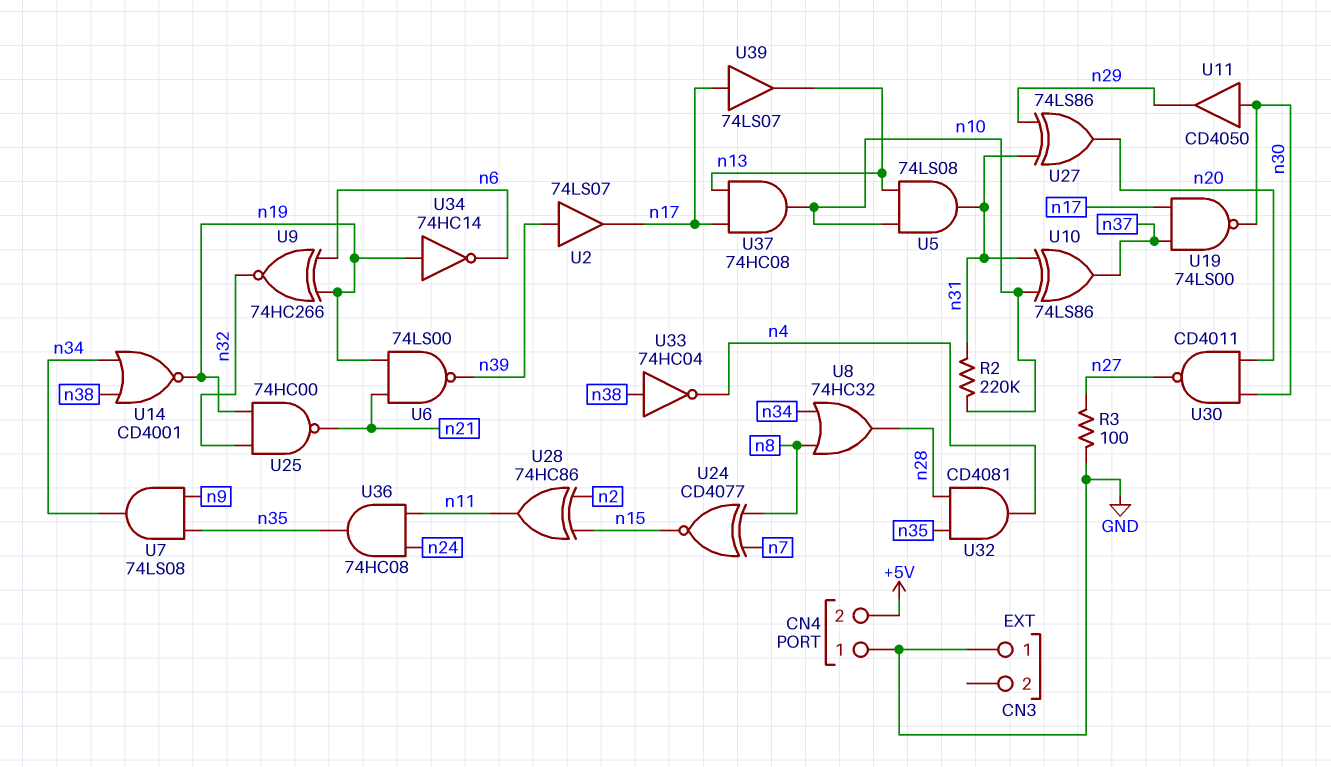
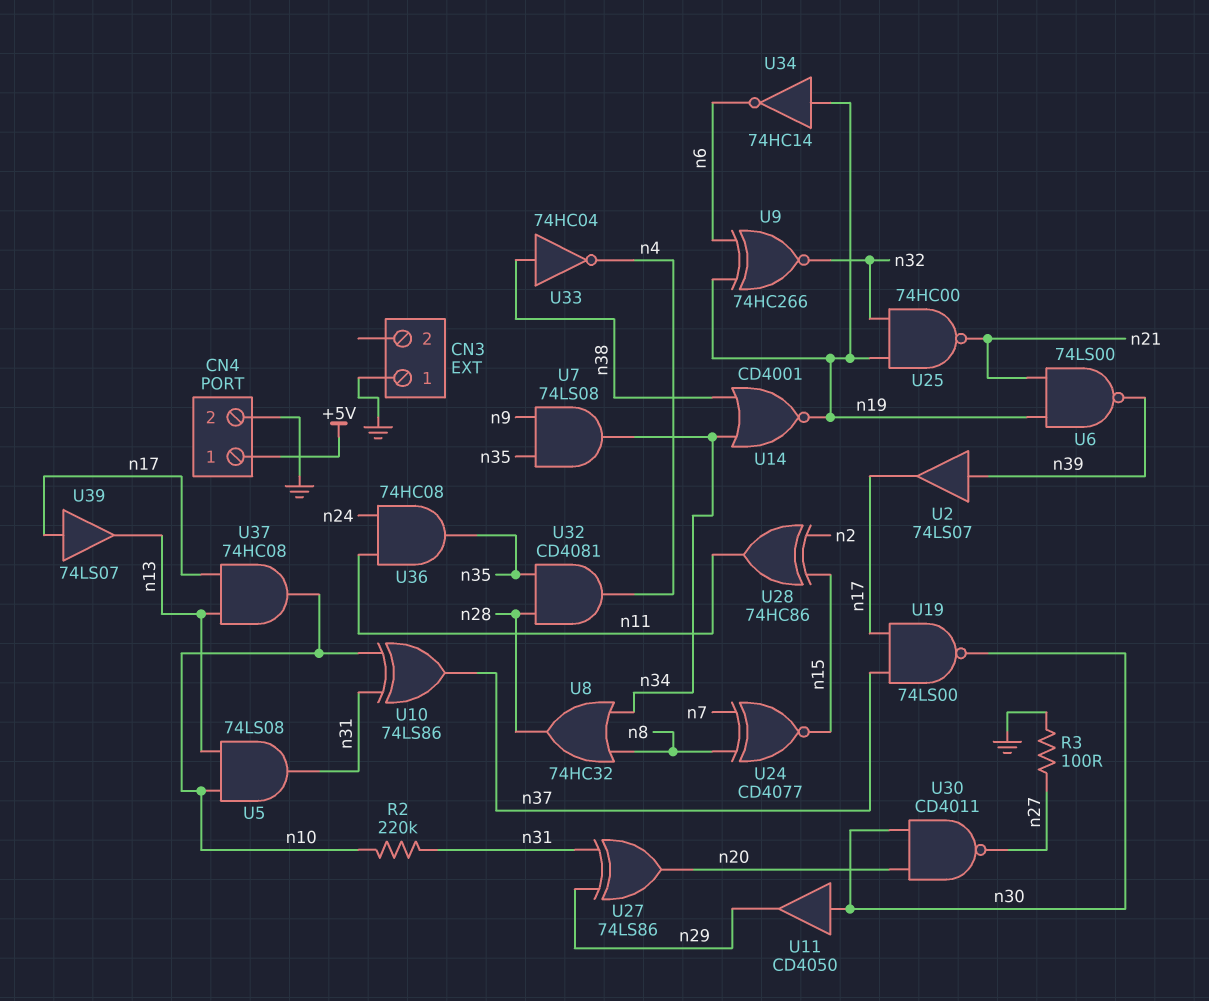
CN4 pin 1: GND -> +5V
CN4 pin 2: +5V -> GND

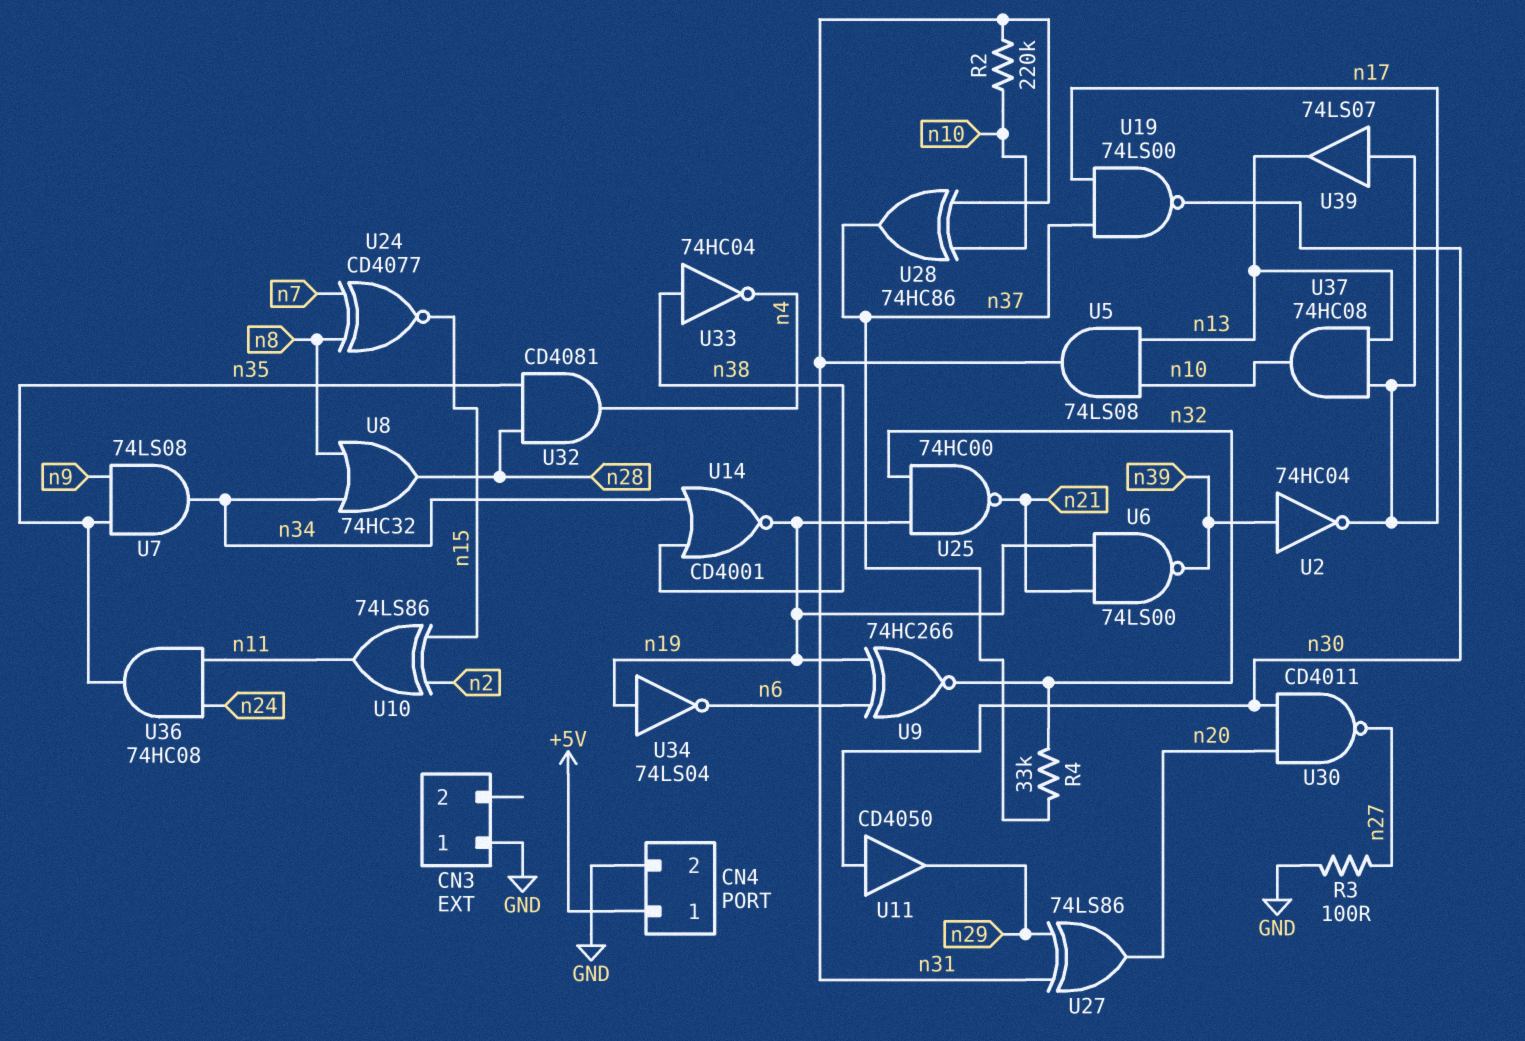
R4: none -> 33k (n32, n37)
U2: buffer 74LS07 (in n39, out n17) -> NOT 74HC04 (in n39, out n17)
U10: XOR 74LS86 (in n10, in n31, out n37) -> XOR 74LS86 (in n2, in n15, out n11)
U28: XOR 74HC86 (in n2, in n15, out n11) -> XOR 74HC86 (in n10, in n31, out n37)
U34: NOT 74HC14 (in n19, out n6) -> NOT 74LS04 (in n19, out n6)

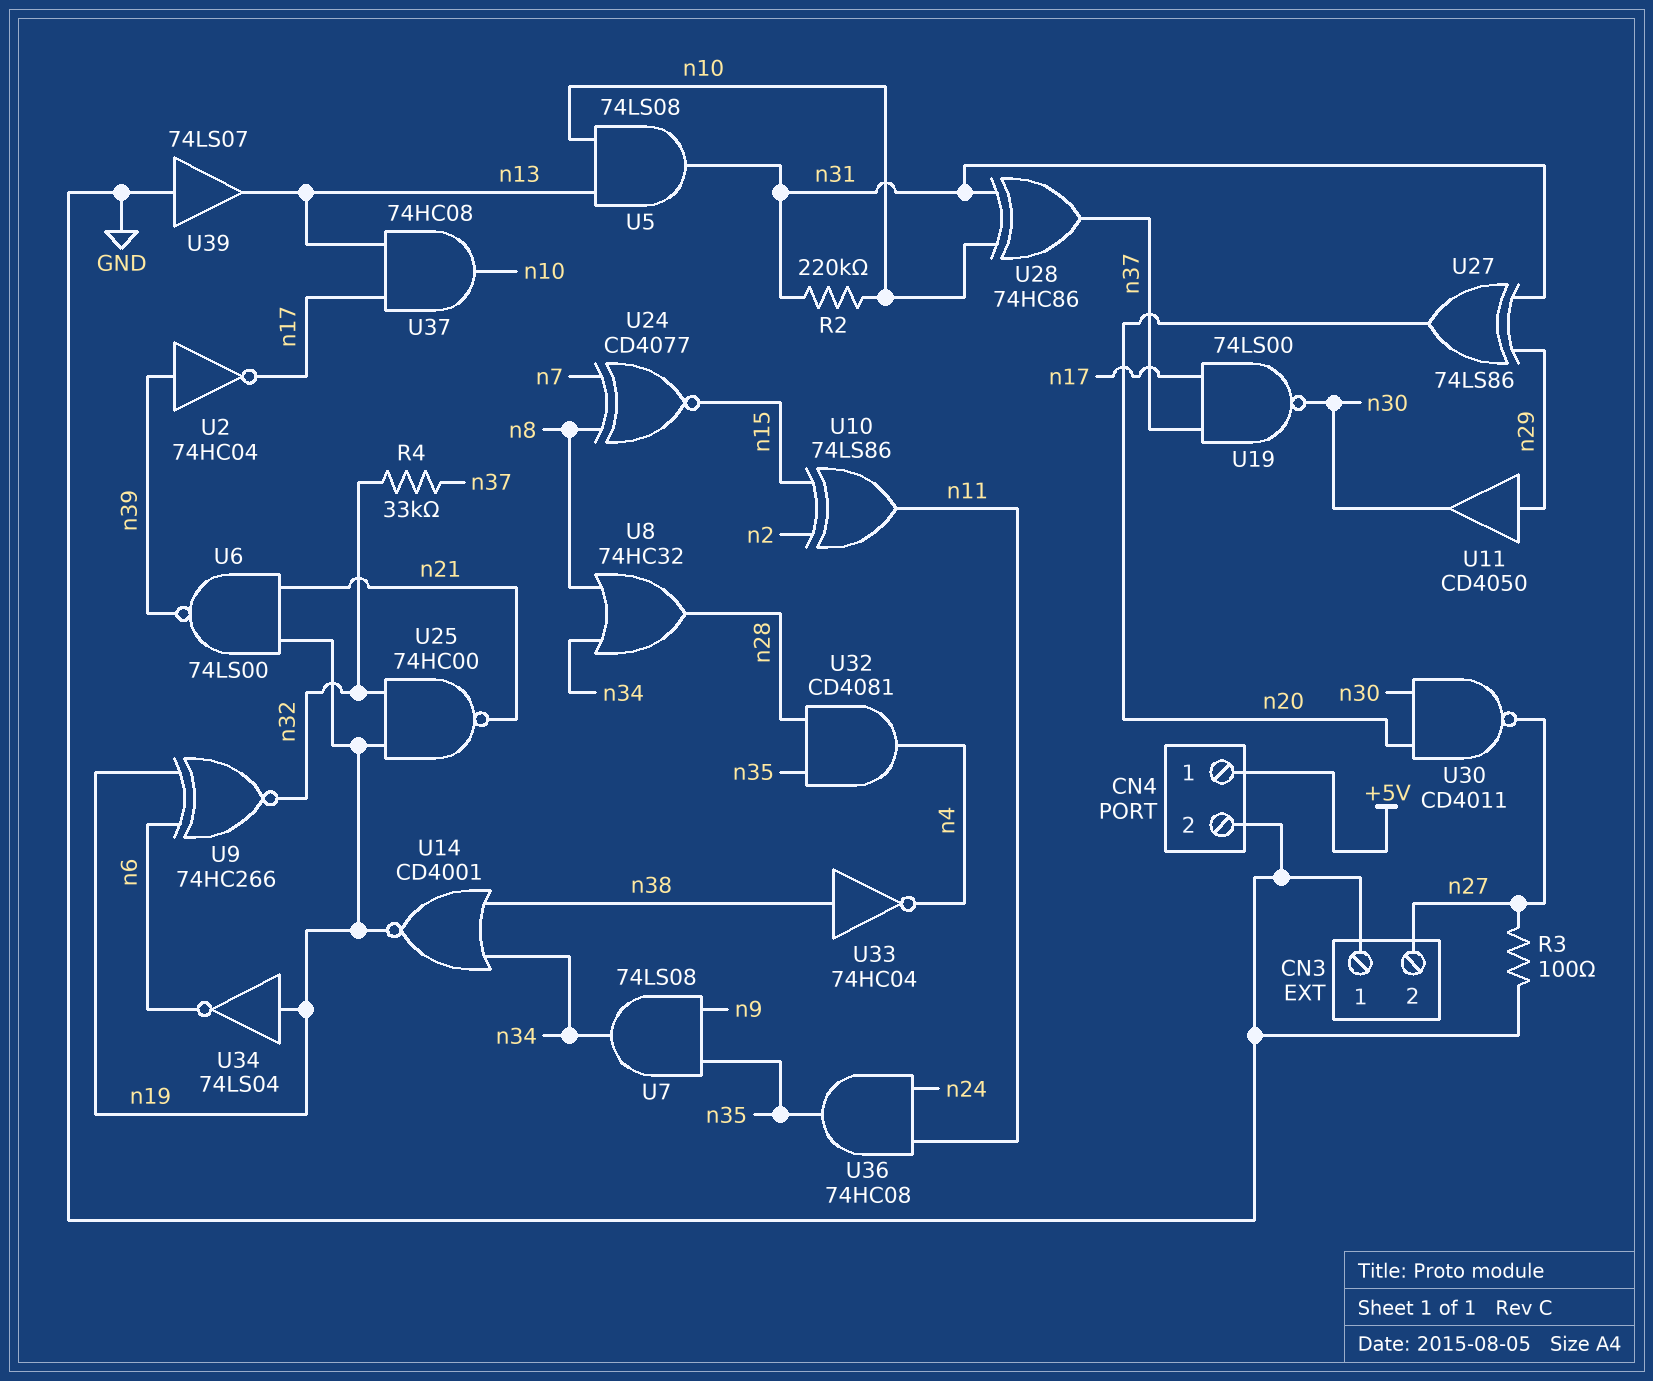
CN3 pin 2: none -> n27
U11: buffer CD4050 (in n30, out n29) -> buffer CD4050 (in n29, out n30)
U39: buffer 74LS07 (in n17, out n13) -> buffer 74LS07 (in GND, out n13)

